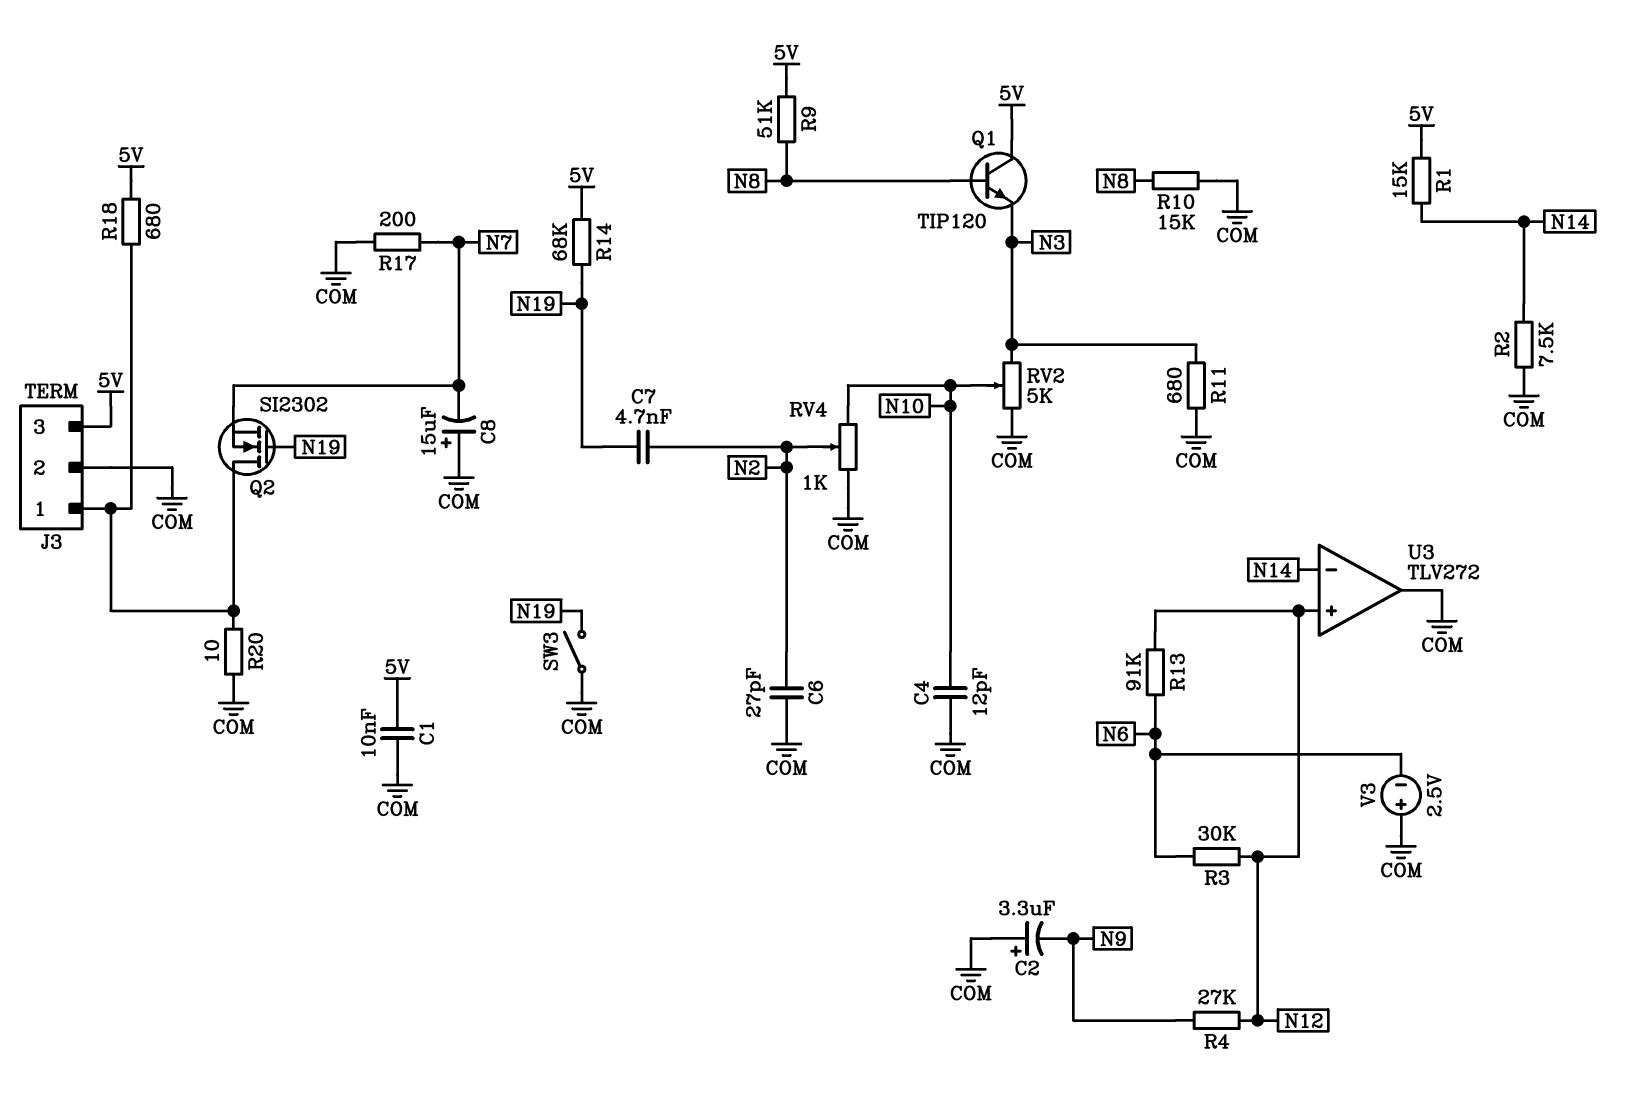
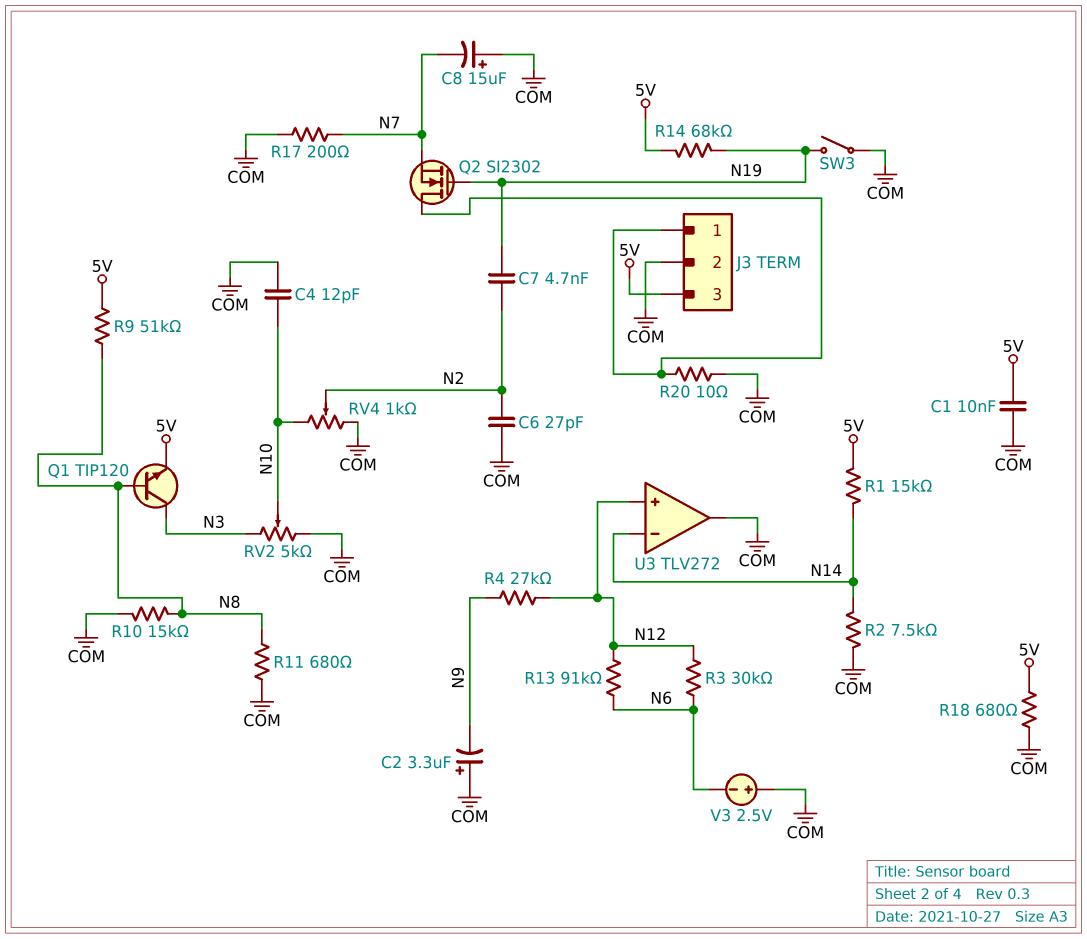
Q1: NPN TIP120 (B N8, C 5V, E N3) -> NPN TIP120 (B N8, C N3, E 5V)
R11: 680 (COM, N3) -> 680 (COM, N8)
R18: 680 (5V, J3/1) -> 680 (5V, COM)

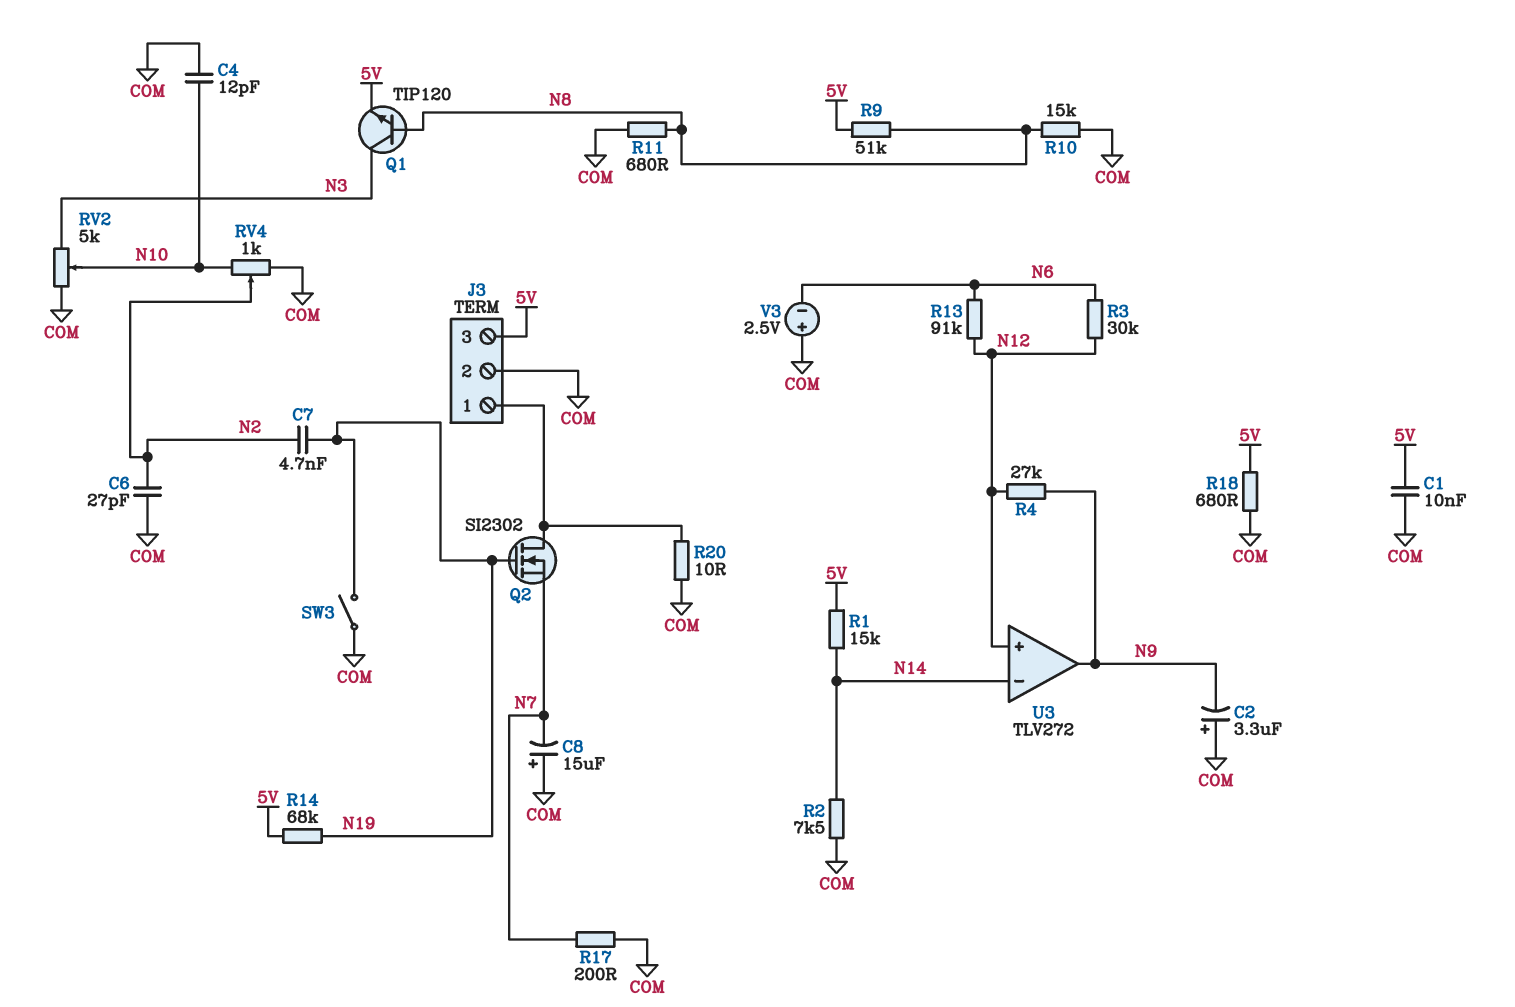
U3 pin out: COM -> N9

